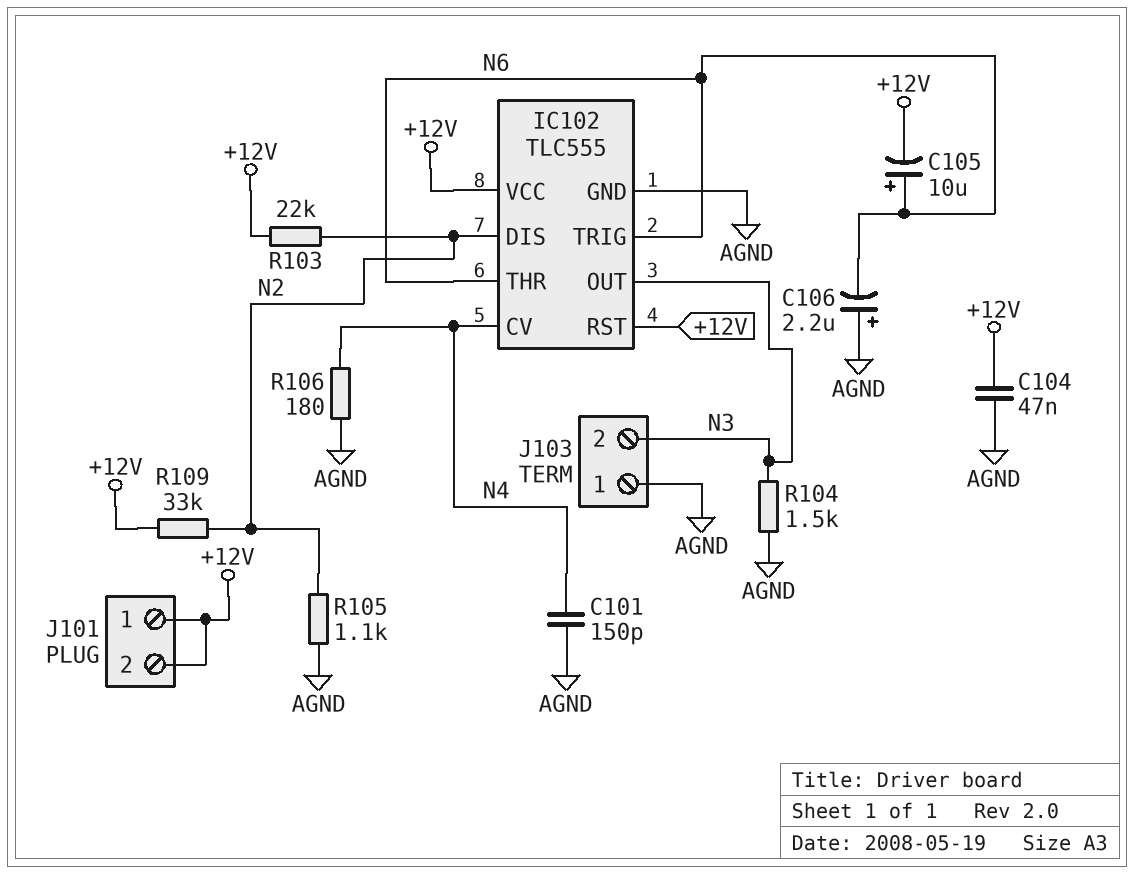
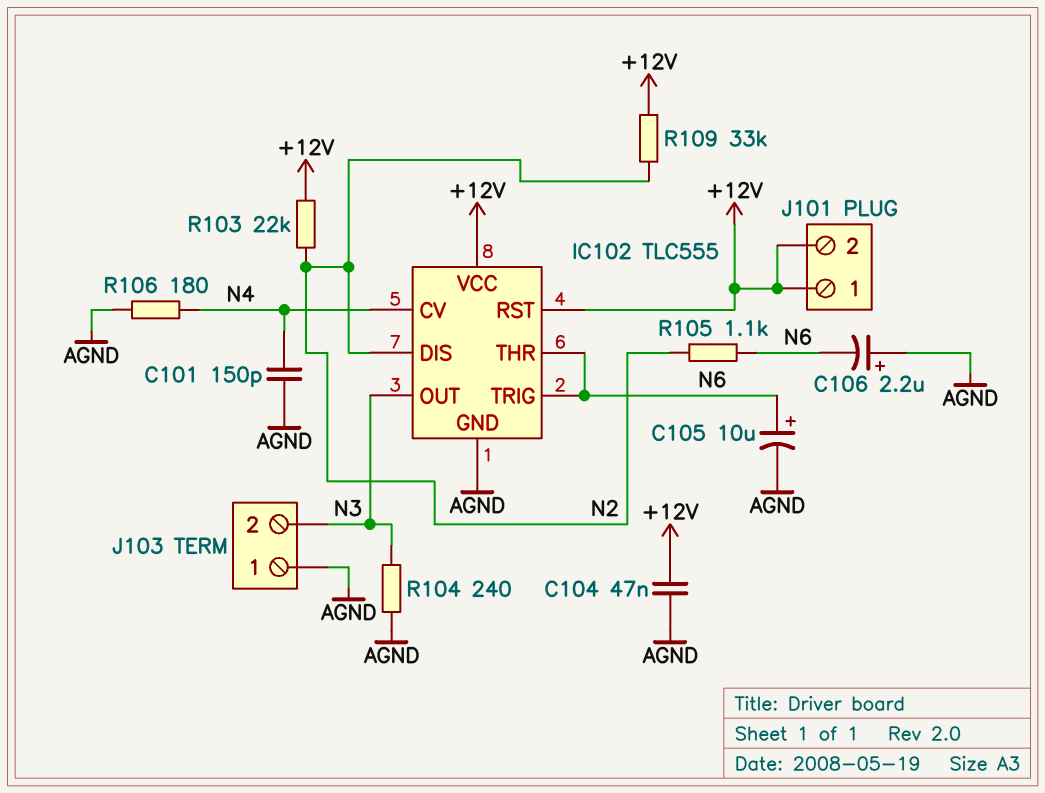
C105: 10uF (plus N6, minus +12V) -> 10uF (plus N6, minus AGND)
R104: 1.5k (AGND, N3) -> 240 (AGND, N3)
R105: 1.1k (AGND, N2) -> 1.1k (N2, N6)

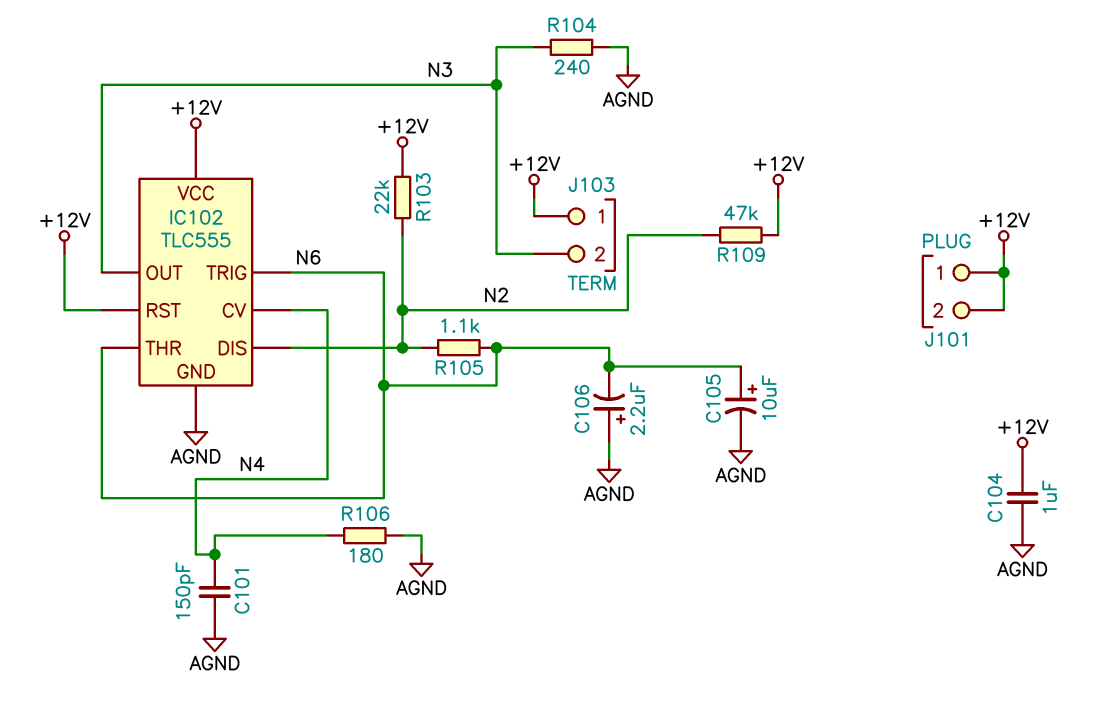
C104: 47nF (+12V, AGND) -> 1uF (+12V, AGND)
J103 pin 1: AGND -> +12V
R109: 33k (+12V, N2) -> 47k (+12V, N2)

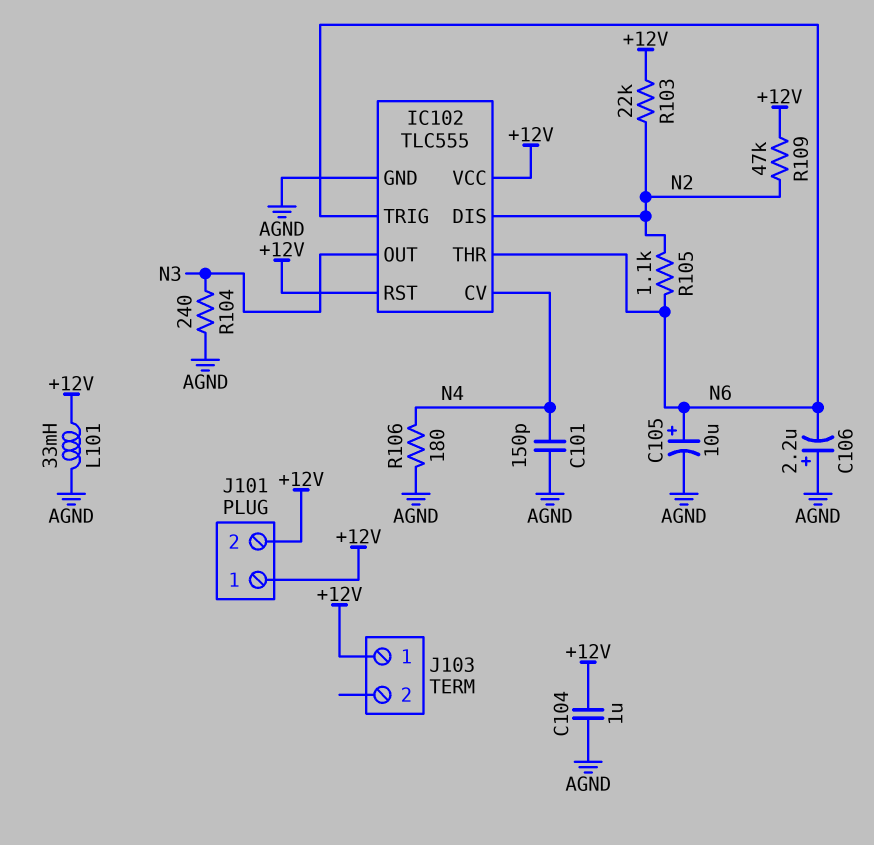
J103 pin 2: N3 -> none
L101: none -> 33mH (+12V, AGND)

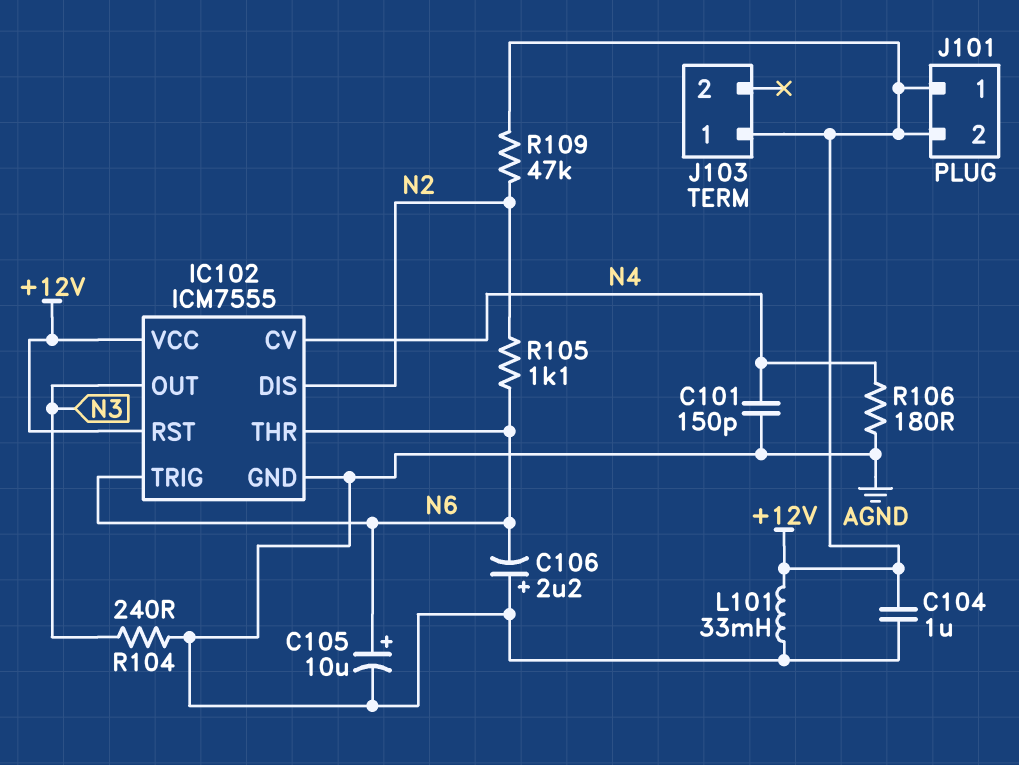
IC102: TLC555 -> ICM7555
R103: 22k (+12V, N2) -> none

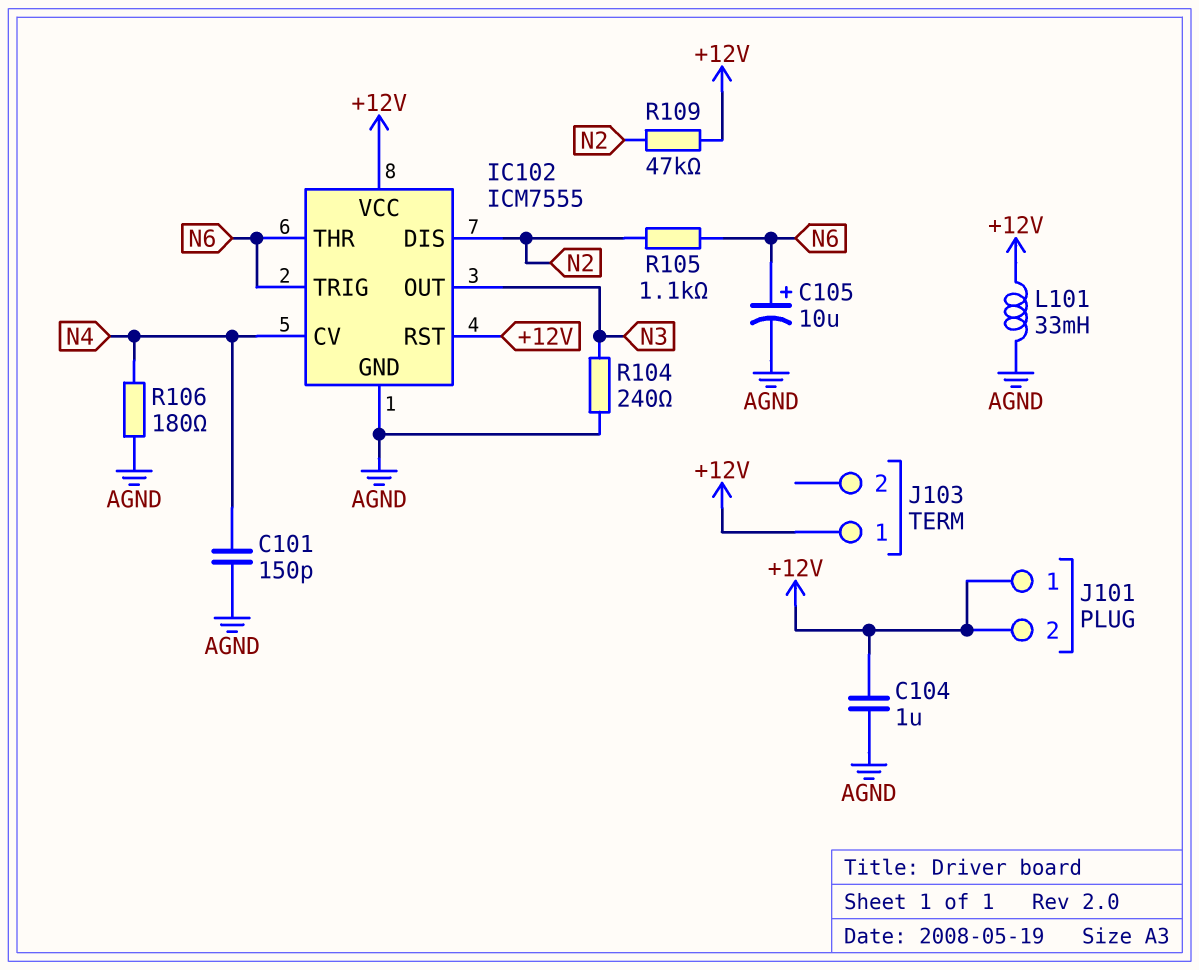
C106: 2.2uF (plus AGND, minus N6) -> none

